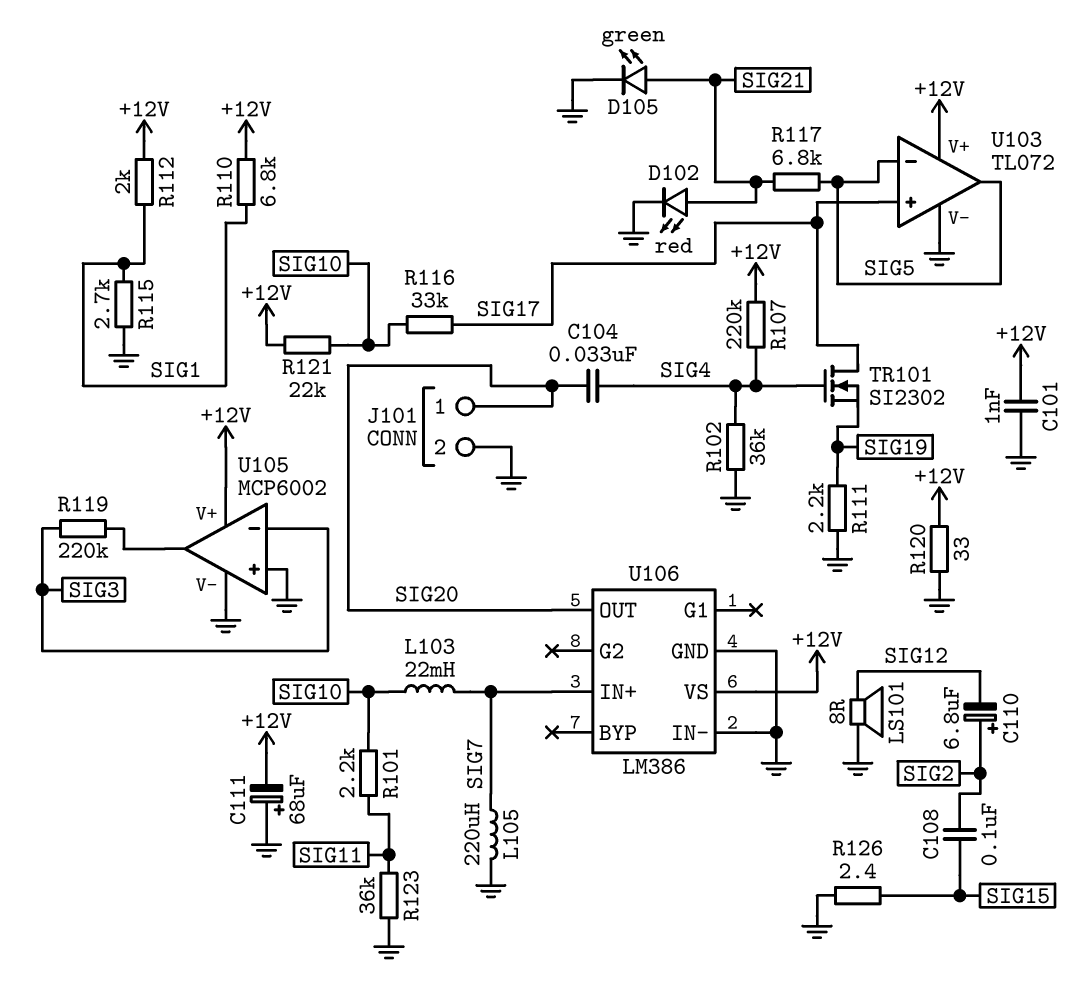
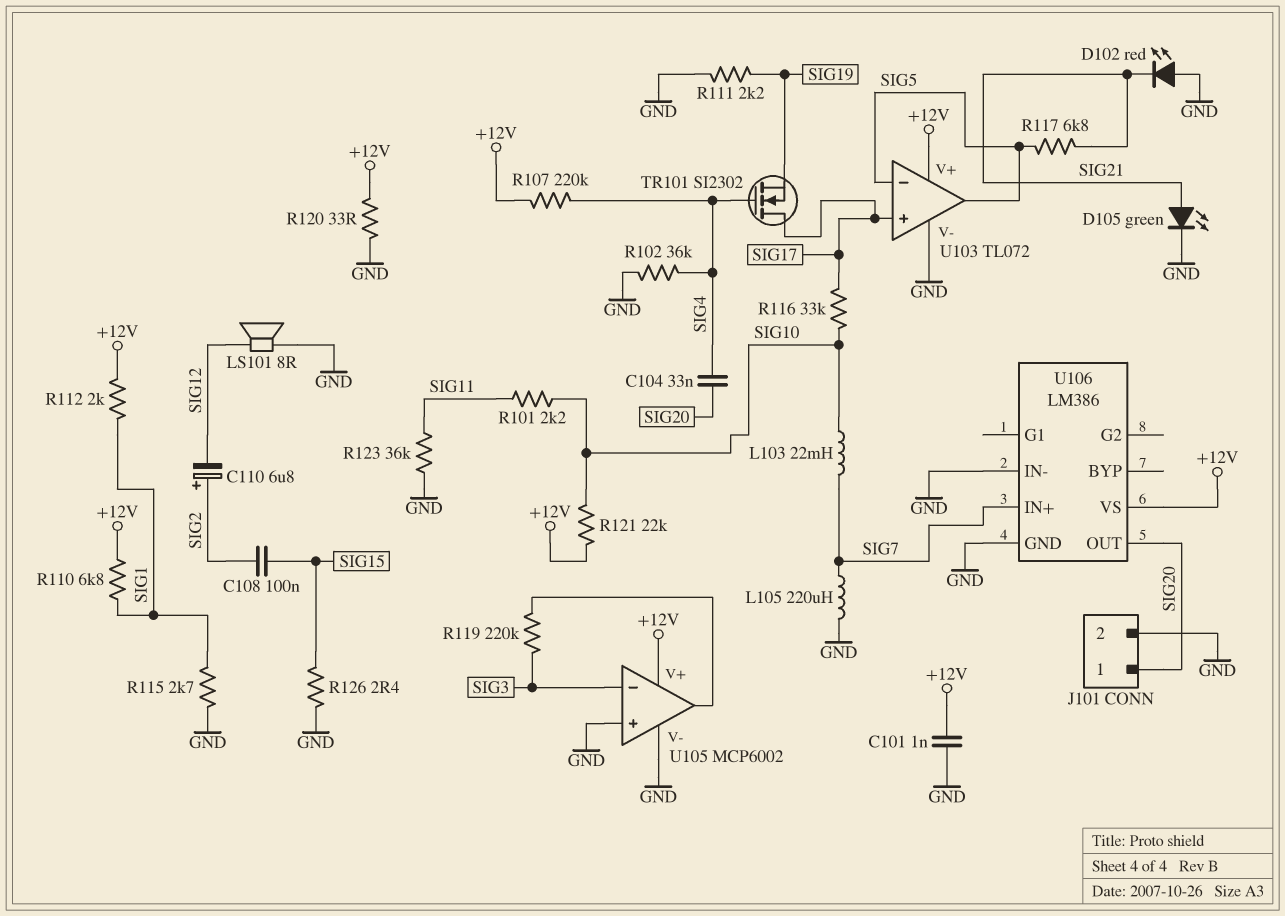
C111: 68uF (plus GND, minus +12V) -> none
D102: LED red (A SIG21, K GND) -> LED red (A GND, K SIG21)

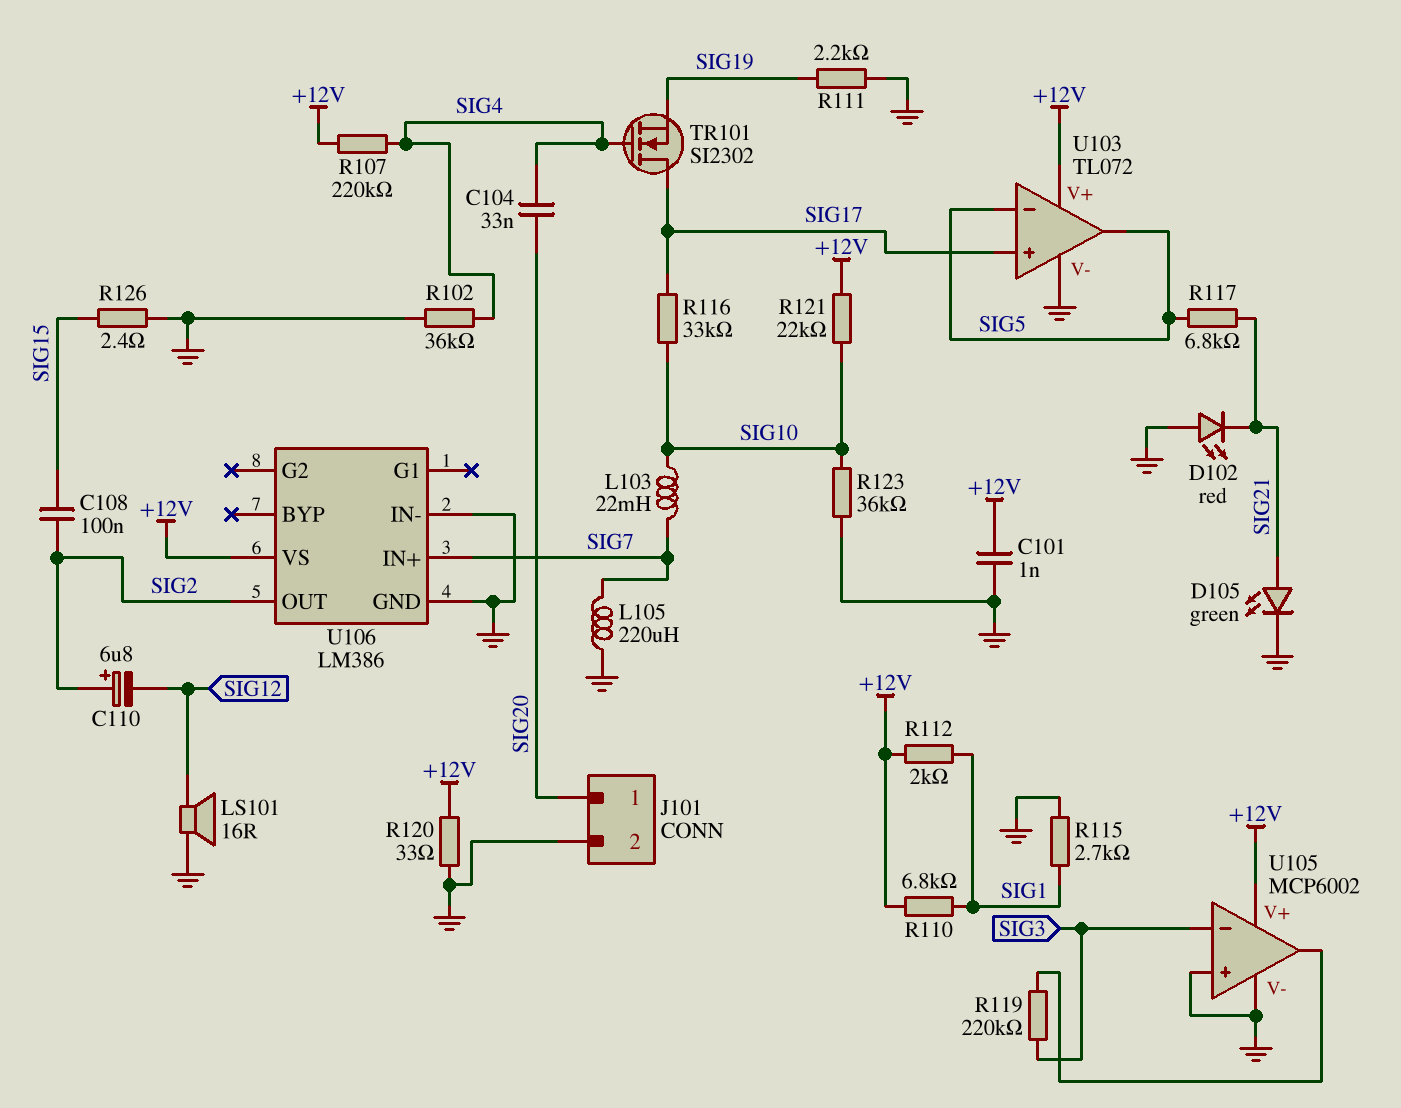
LS101: speaker 8R (GND, SIG12) -> speaker 16R (GND, SIG12)
R101: 2.2k (SIG10, SIG11) -> none
R123: 36k (GND, SIG11) -> 36k (GND, SIG10)
U106 pin OUT: SIG20 -> SIG2

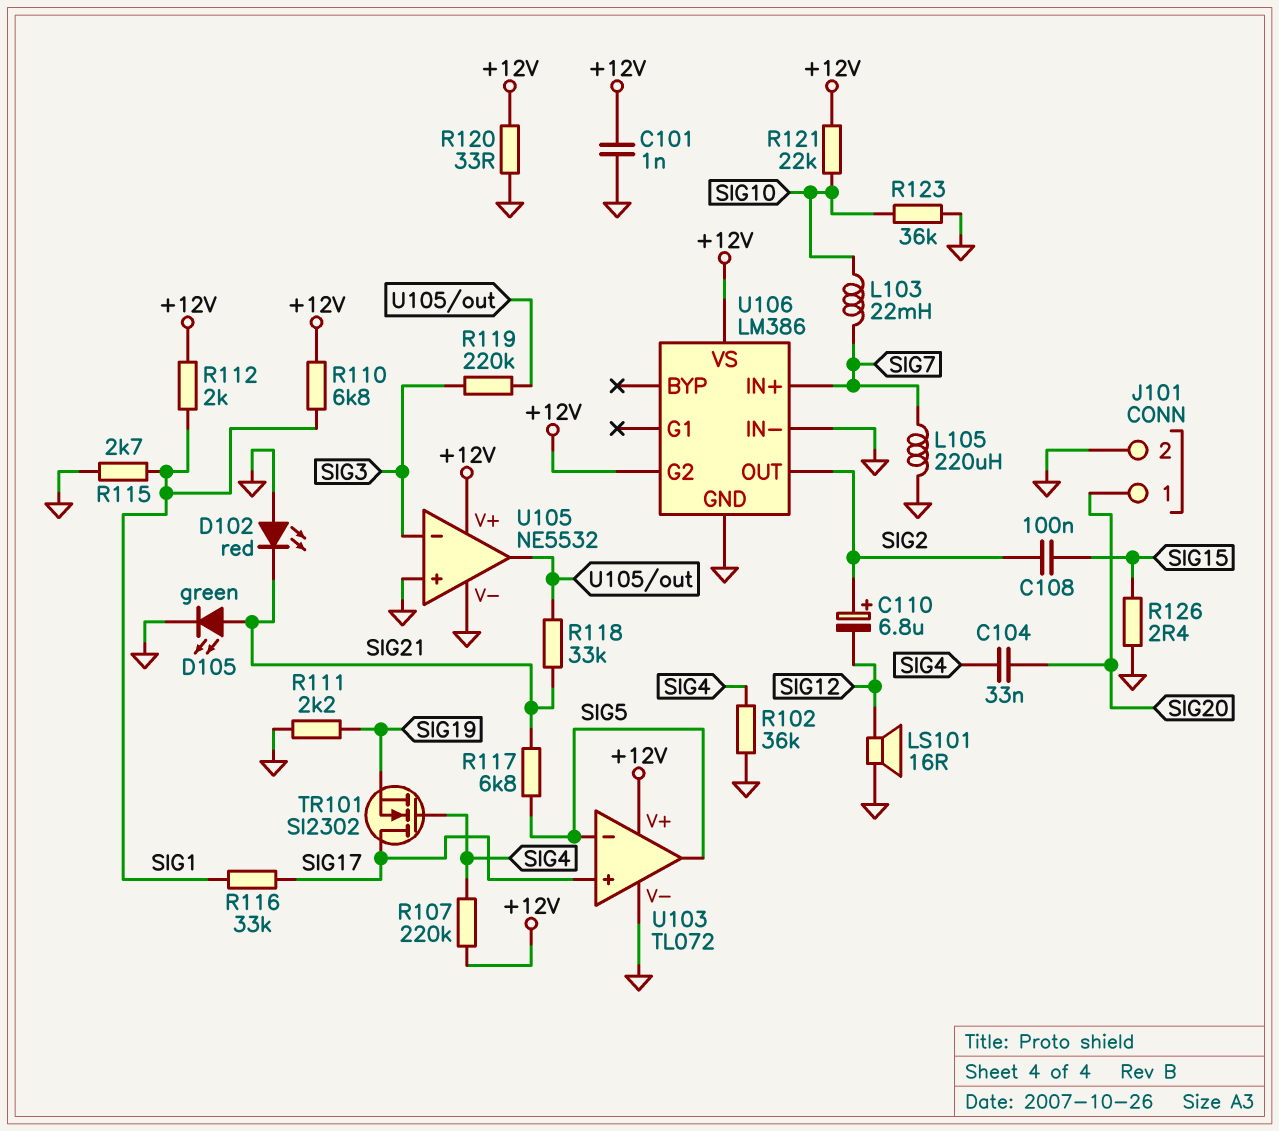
R116: 33k (SIG10, SIG17) -> 33k (SIG1, SIG17)
R118: none -> 33k (SIG21, U105/out)
U105: MCP6002 -> NE5532
U106 pin G2: none -> +12V

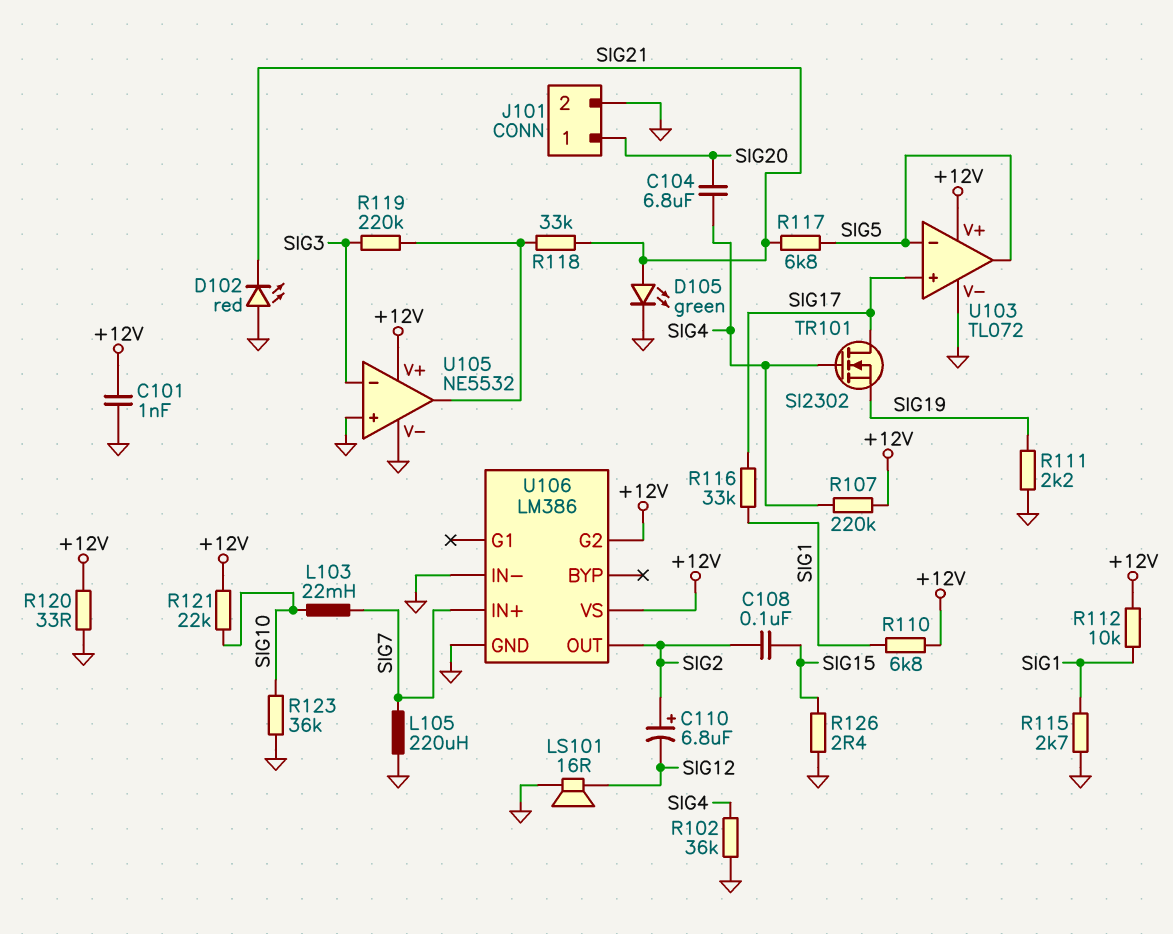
C104: 33nF (SIG4, SIG20) -> 6.8uF (SIG4, SIG20)
R112: 2k (+12V, SIG1) -> 10k (+12V, SIG1)

